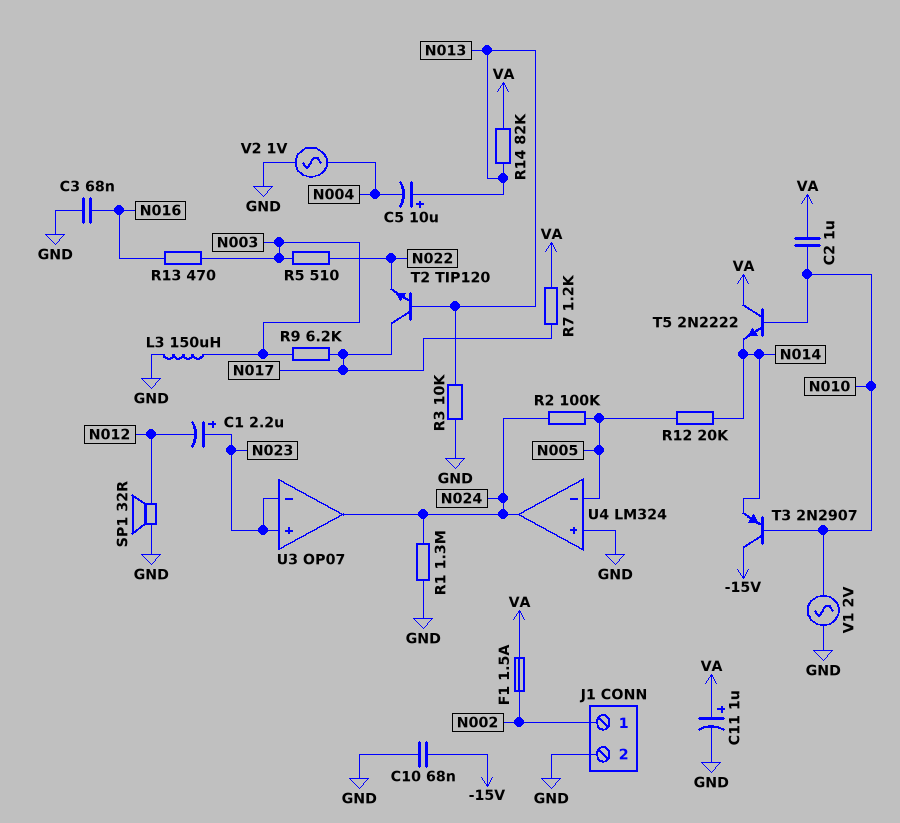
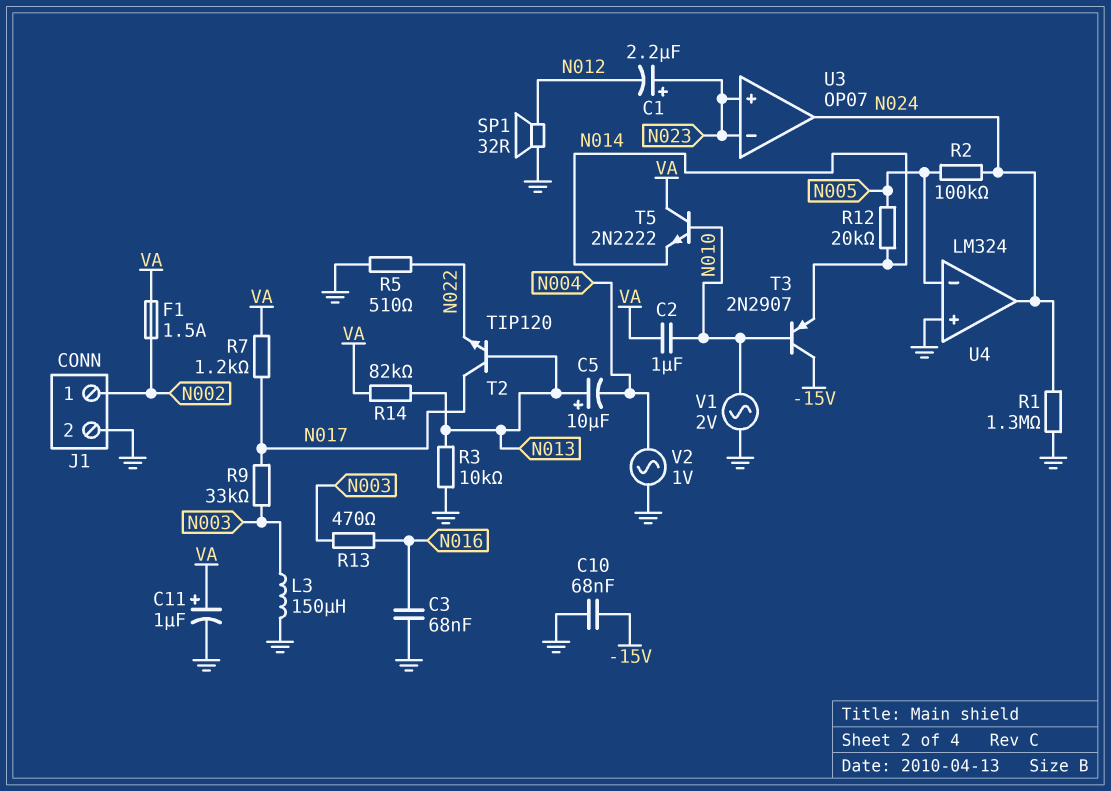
R5: 510 (N003, N022) -> 510 (GND, N022)
R9: 6.2k (N003, N017) -> 33k (N003, N017)

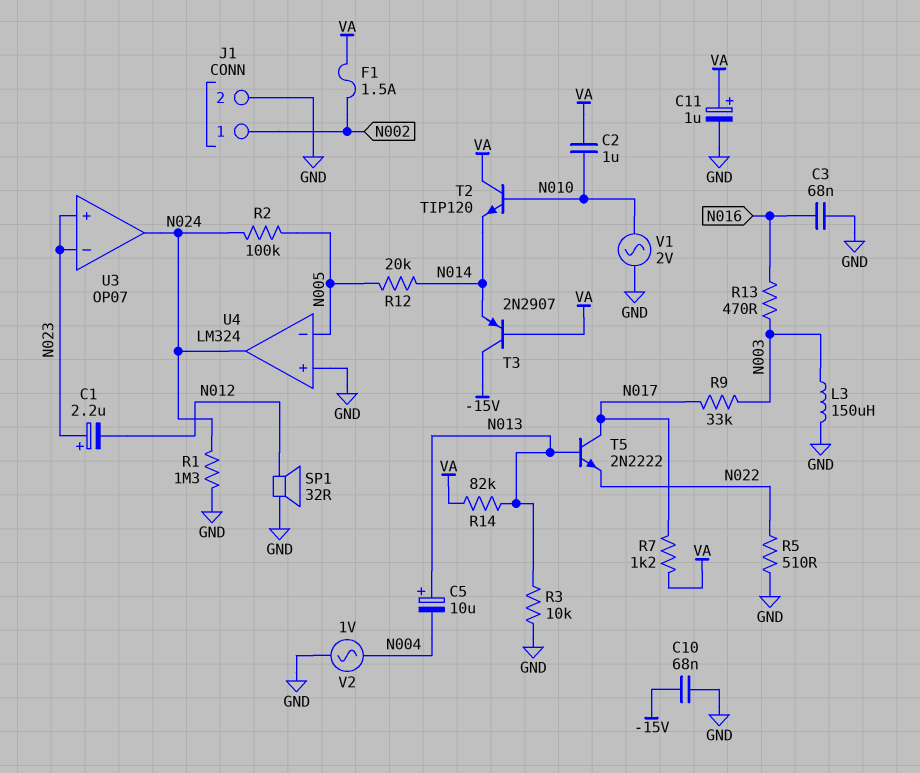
T2: NPN TIP120 (B N013, C N017, E N022) -> NPN TIP120 (B N010, C VA, E N014)
T3: PNP 2N2907 (B N010, C -15V, E N014) -> PNP 2N2907 (B VA, C -15V, E N014)
T5: NPN 2N2222 (B N010, C VA, E N014) -> NPN 2N2222 (B N013, C N017, E N022)

